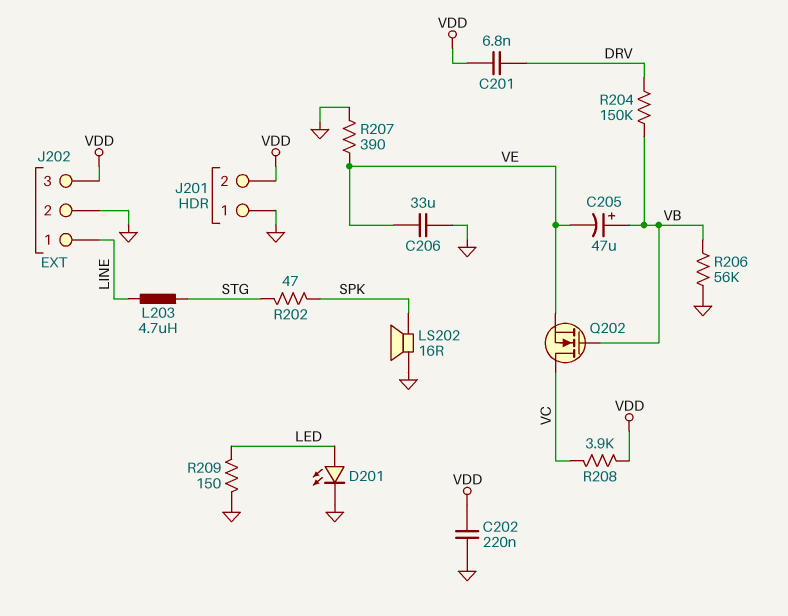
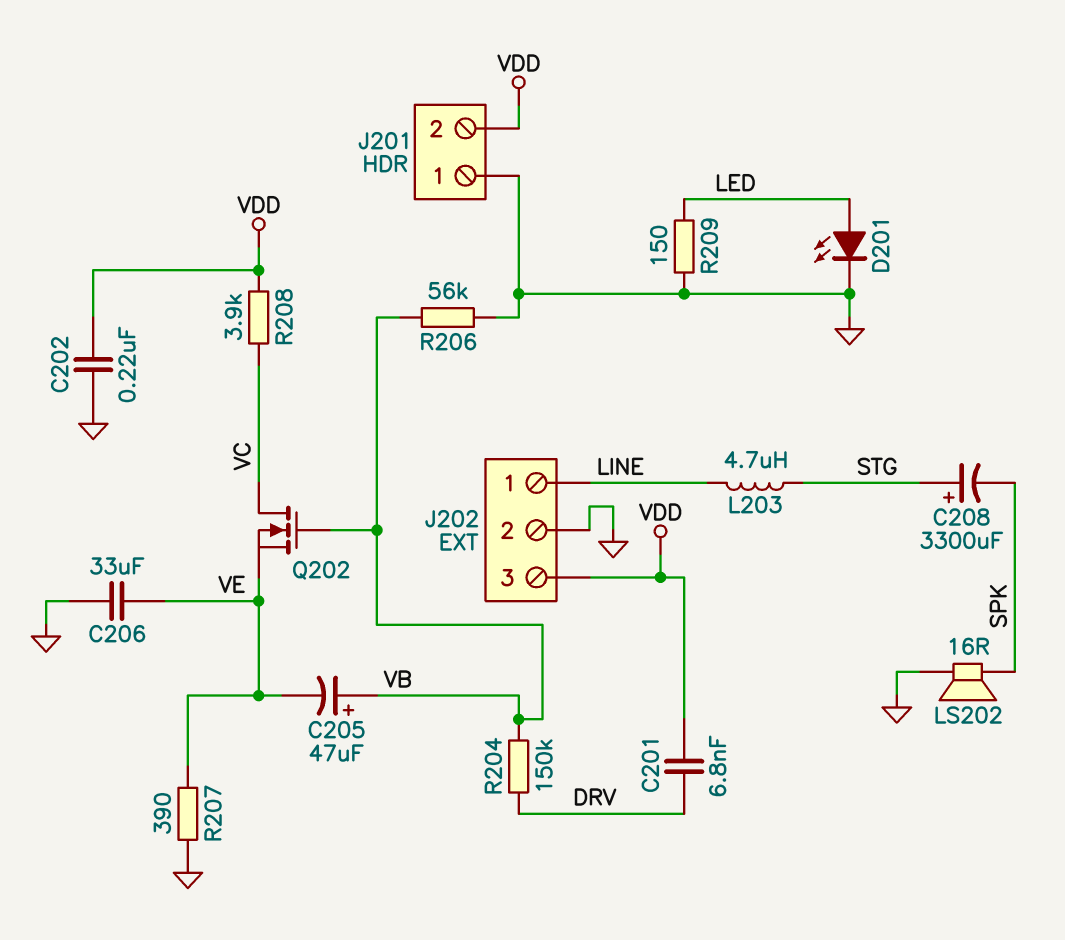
C208: none -> 3300uF (plus STG, minus SPK)
R202: 47 (SPK, STG) -> none

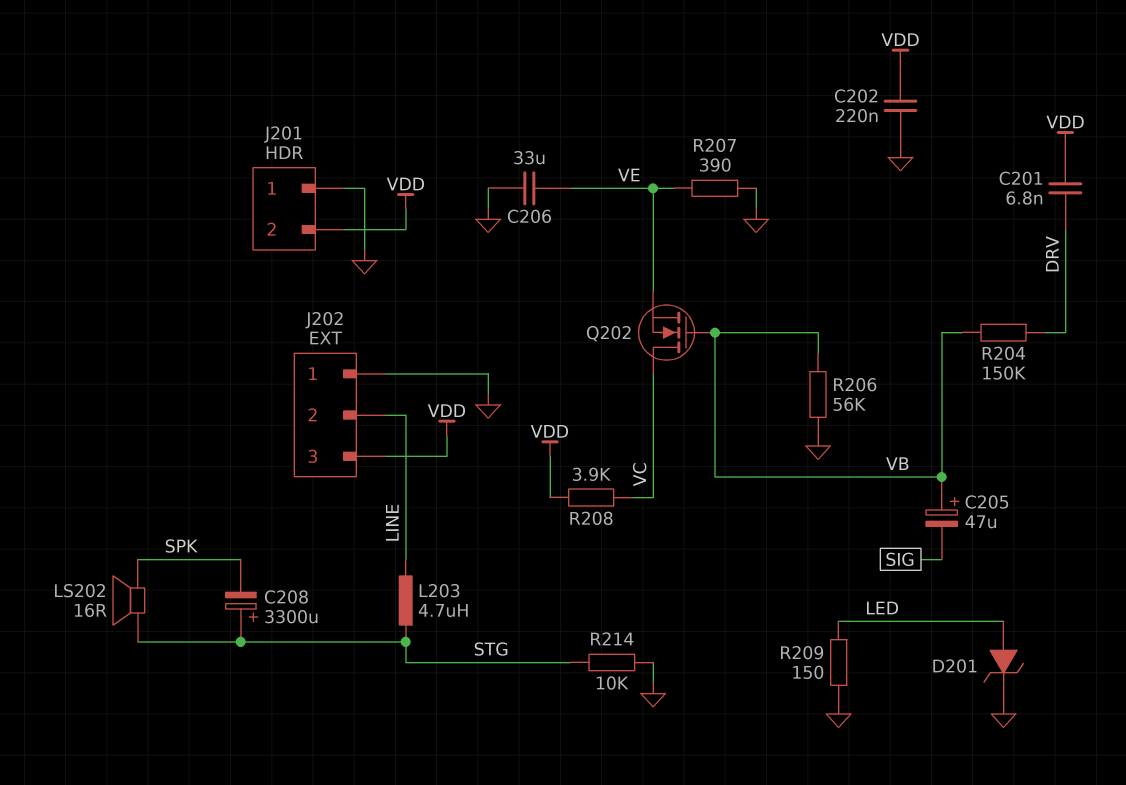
C205: 47uF (plus VB, minus VE) -> 47uF (plus VB, minus SIG)
D201: LED (A LED, K GND) -> zener (A LED, K GND)
J202 pin 1: LINE -> GND
J202 pin 2: GND -> LINE
LS202: speaker 16R (GND, SPK) -> speaker 16R (SPK, STG)
R214: none -> 10k (GND, STG)

